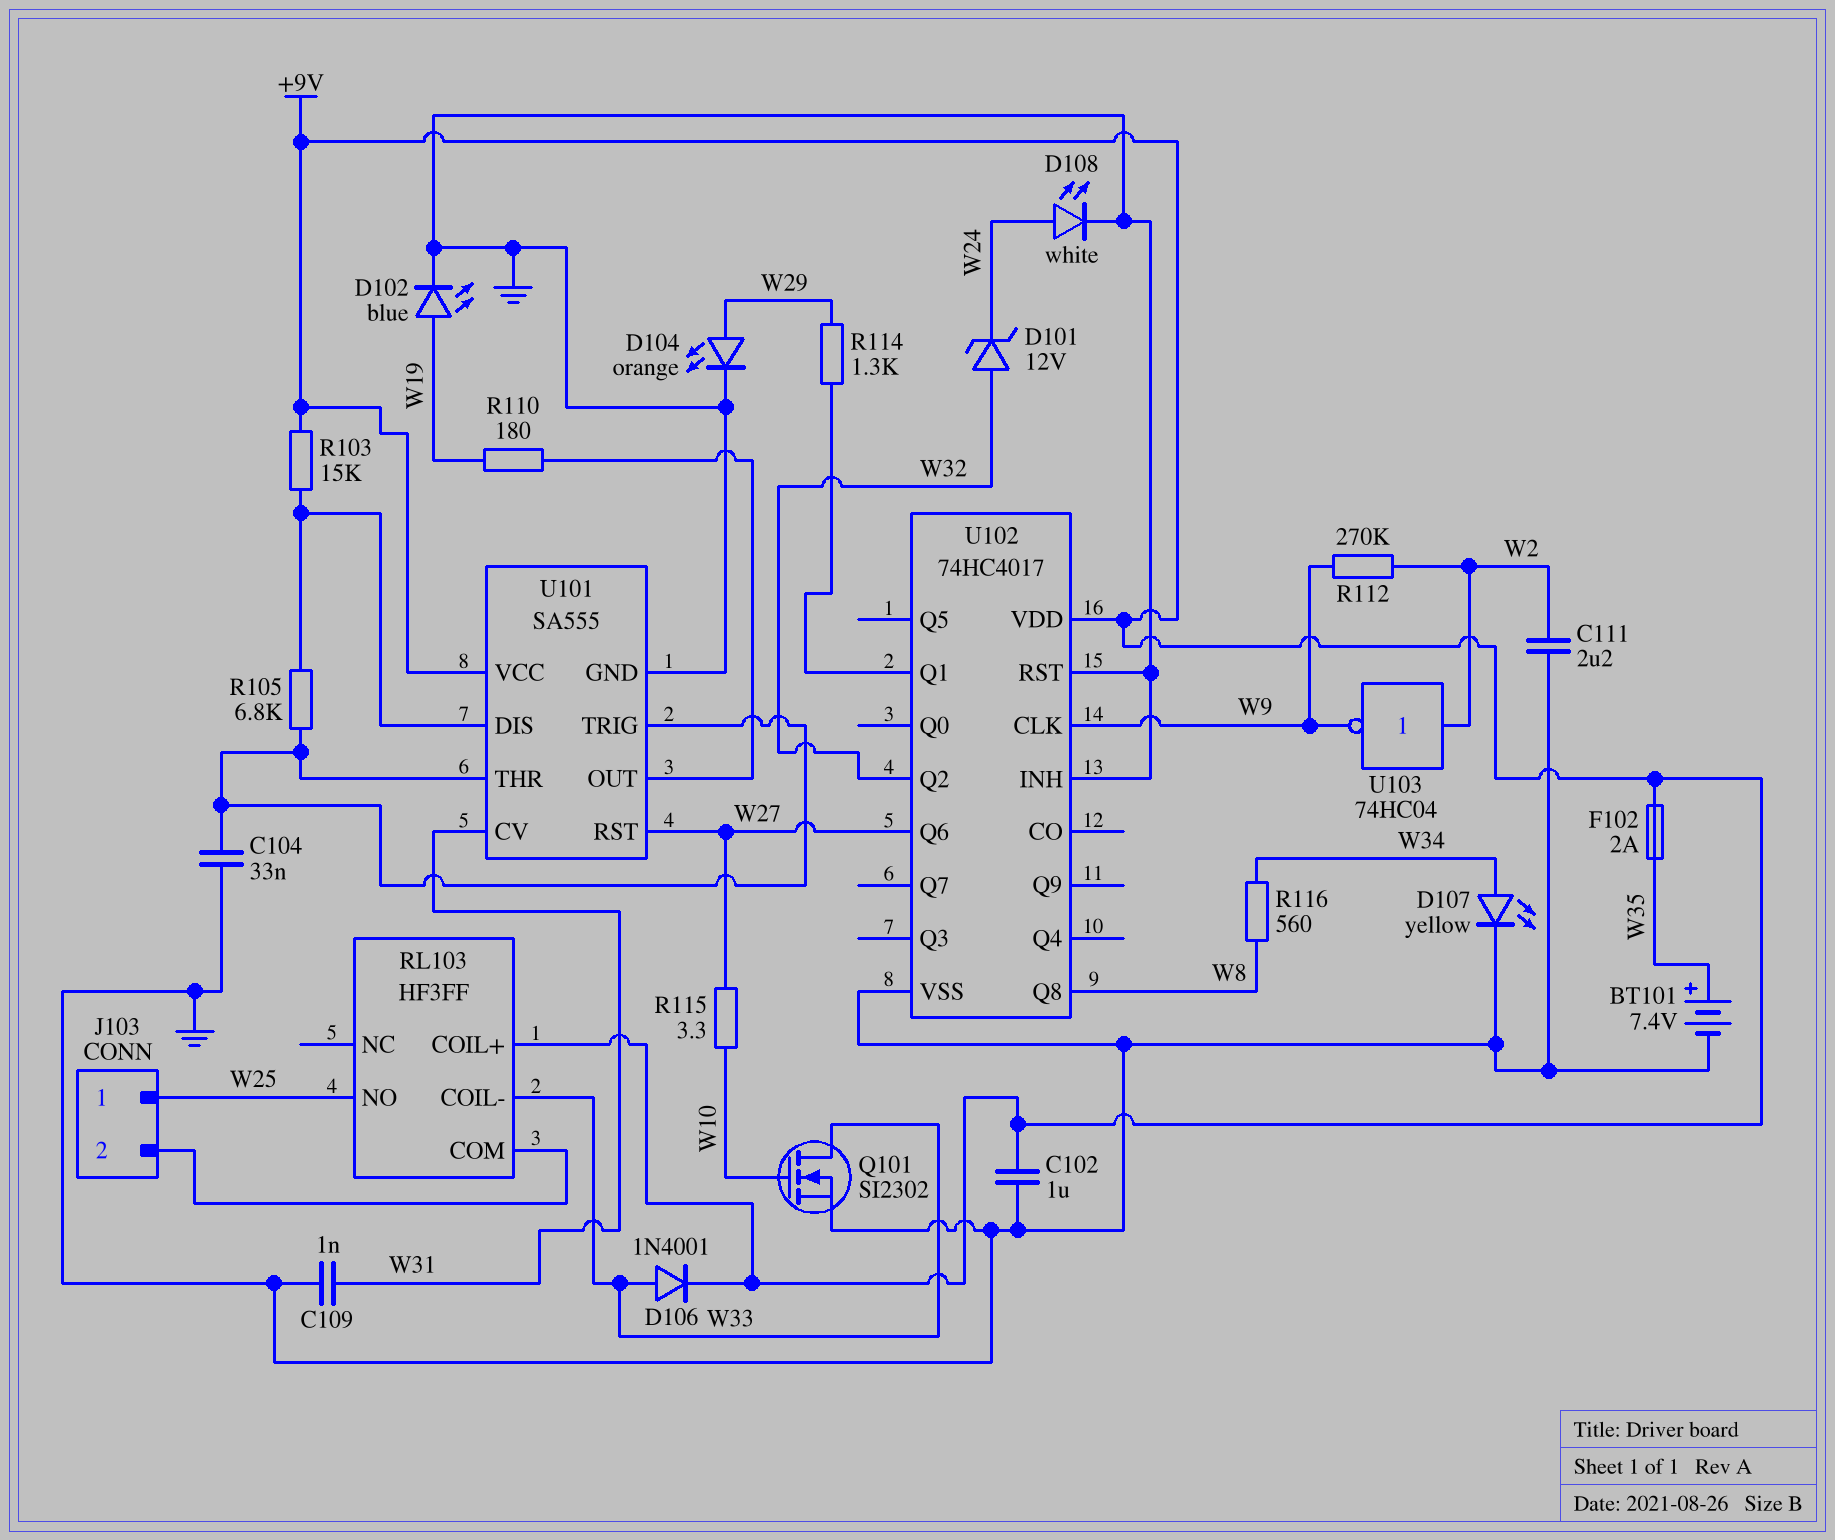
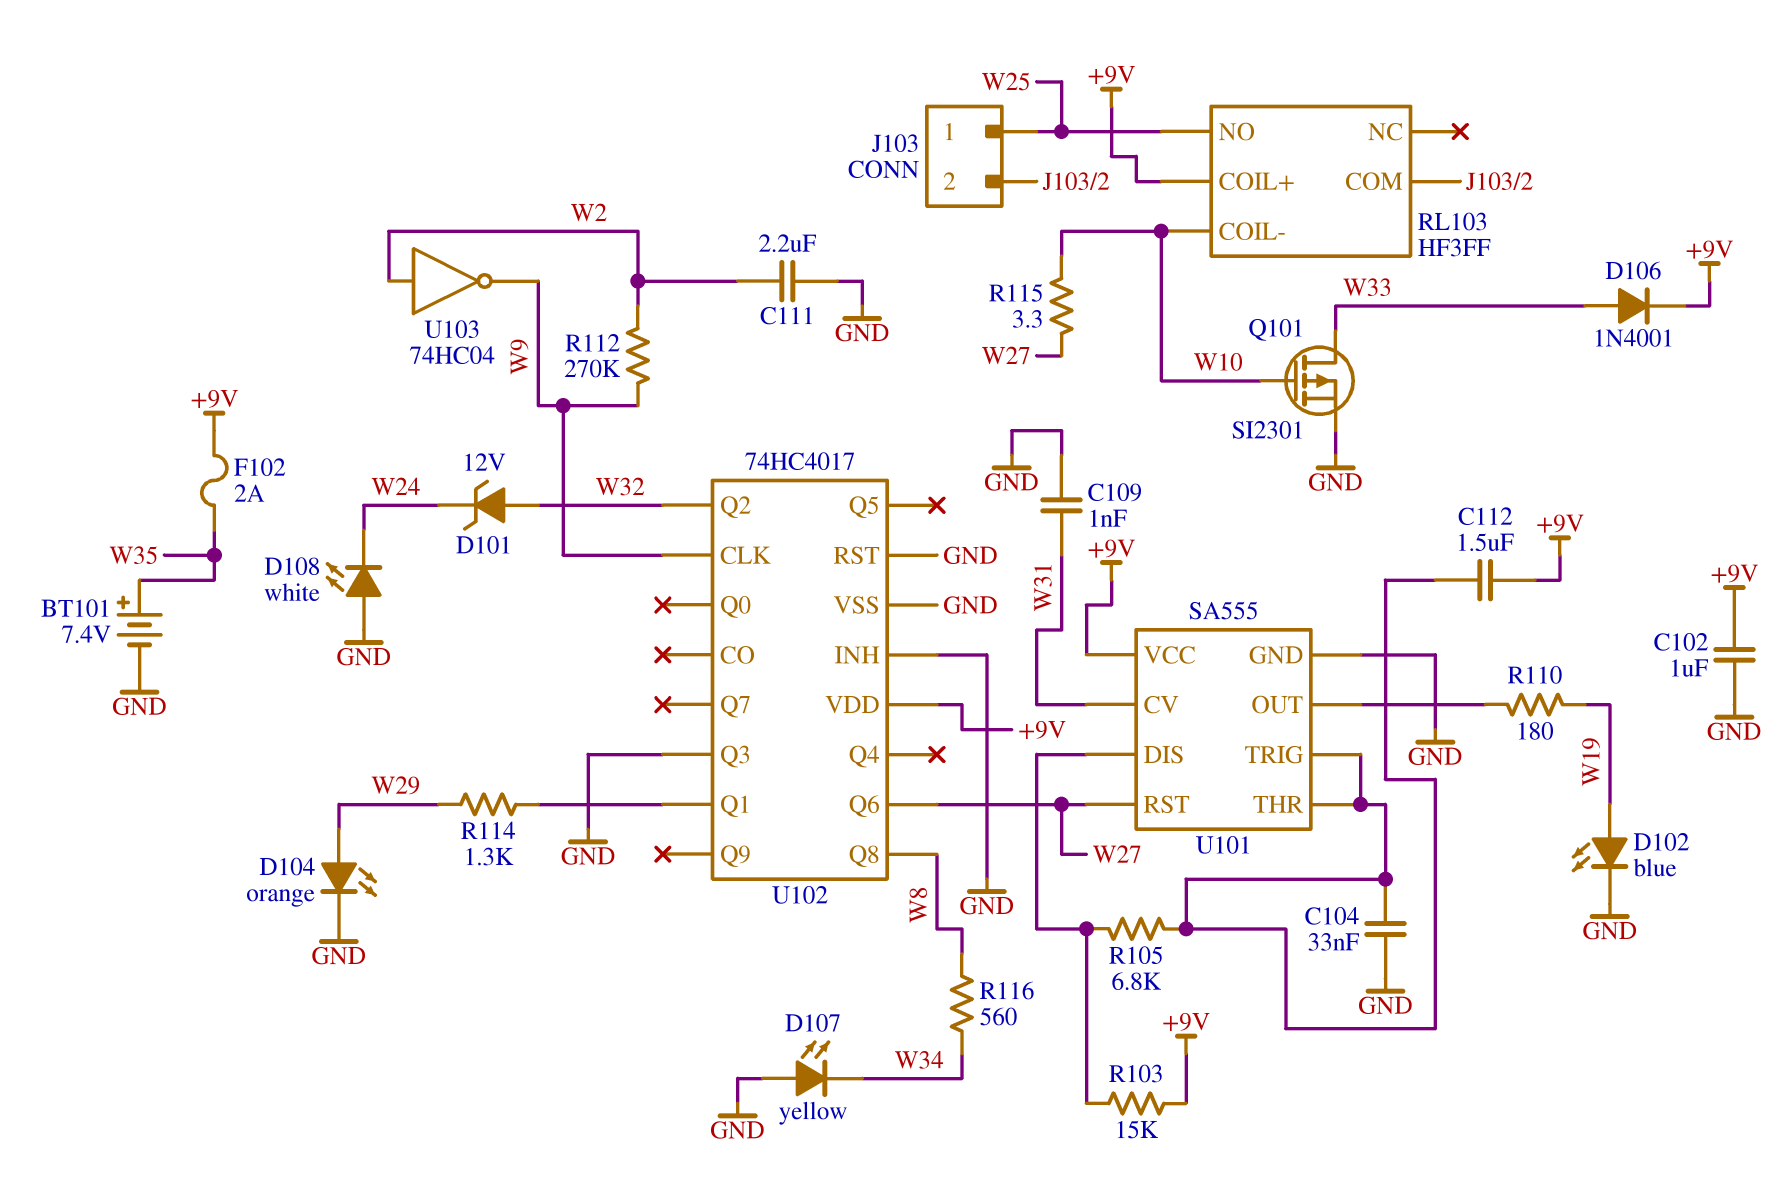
C112: none -> 1.5uF (+9V, U101/THR)
D107: LED yellow (A W34, K GND) -> LED yellow (A GND, K W34)
D108: LED white (A W24, K GND) -> LED white (A GND, K W24)
Q101: NMOS SI2302 (G W10, D W33, S GND) -> PMOS SI2301 (G W10, D W33, S GND)
RL103 pin COIL-: W33 -> W10
U102 pin Q3: none -> GND

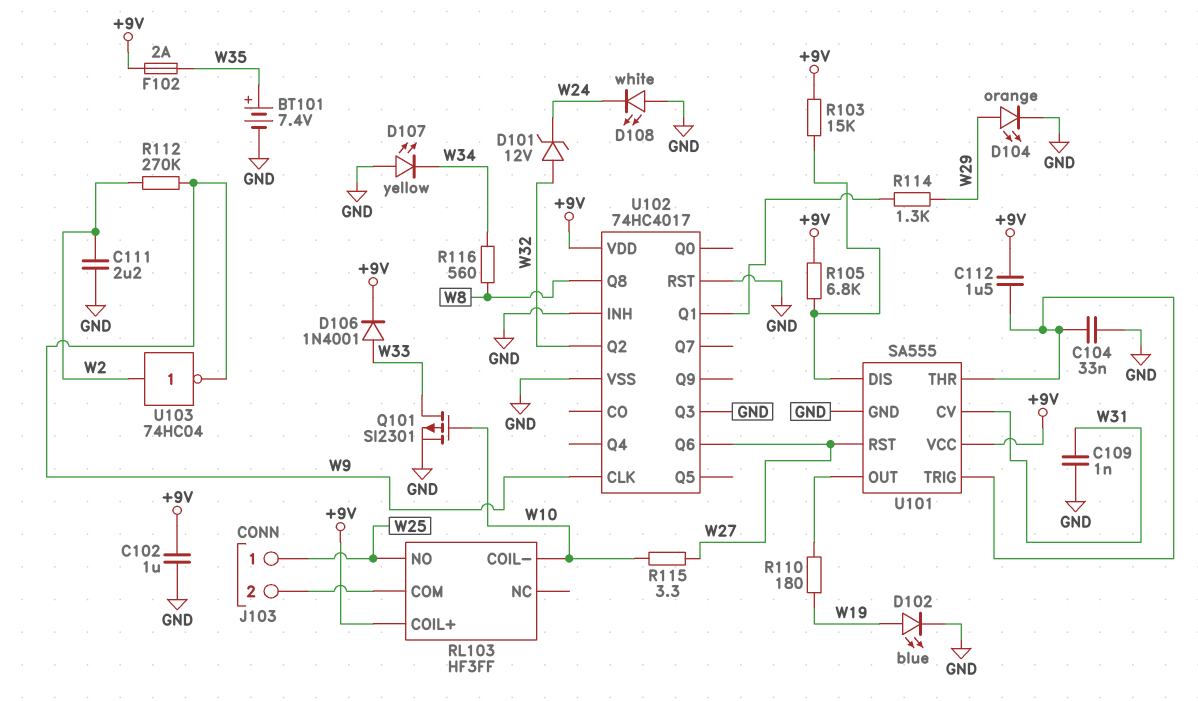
R105: 6.8k (U101/DIS, U101/THR) -> 6.8k (+9V, U101/DIS)

